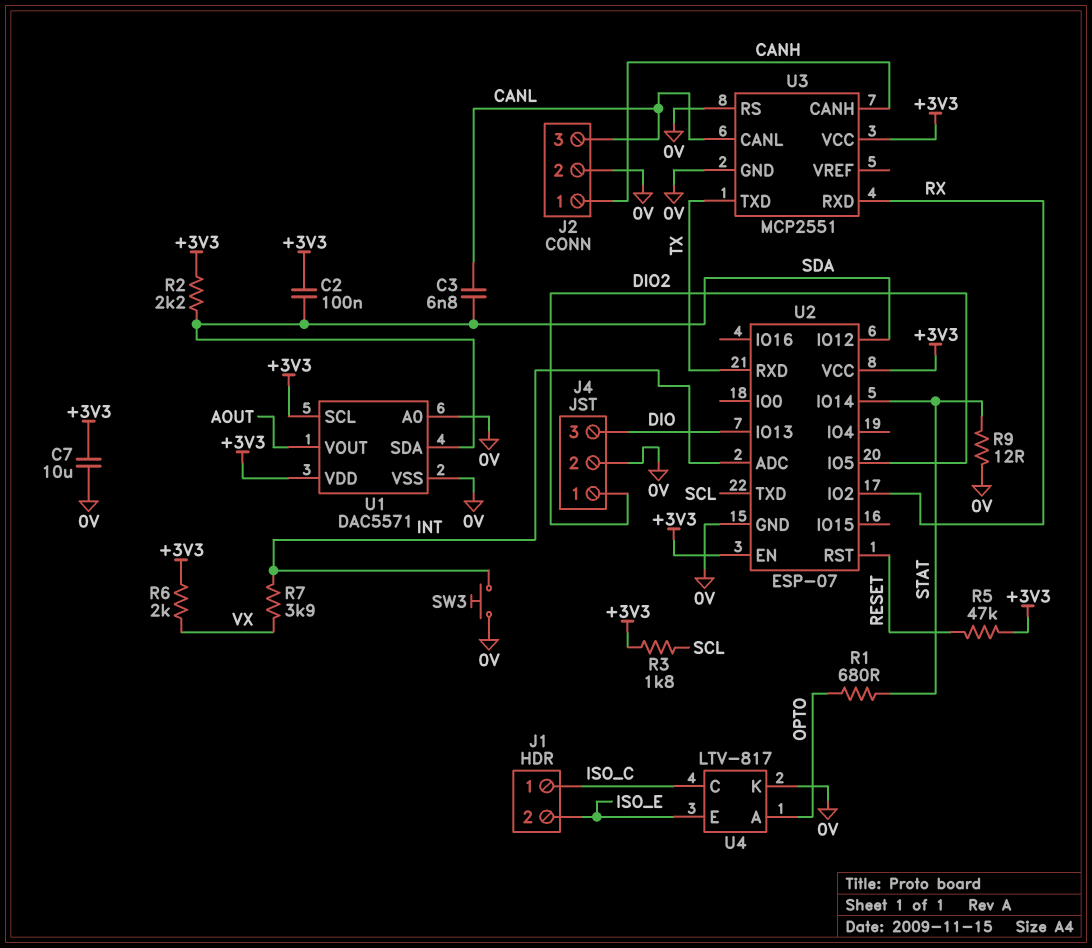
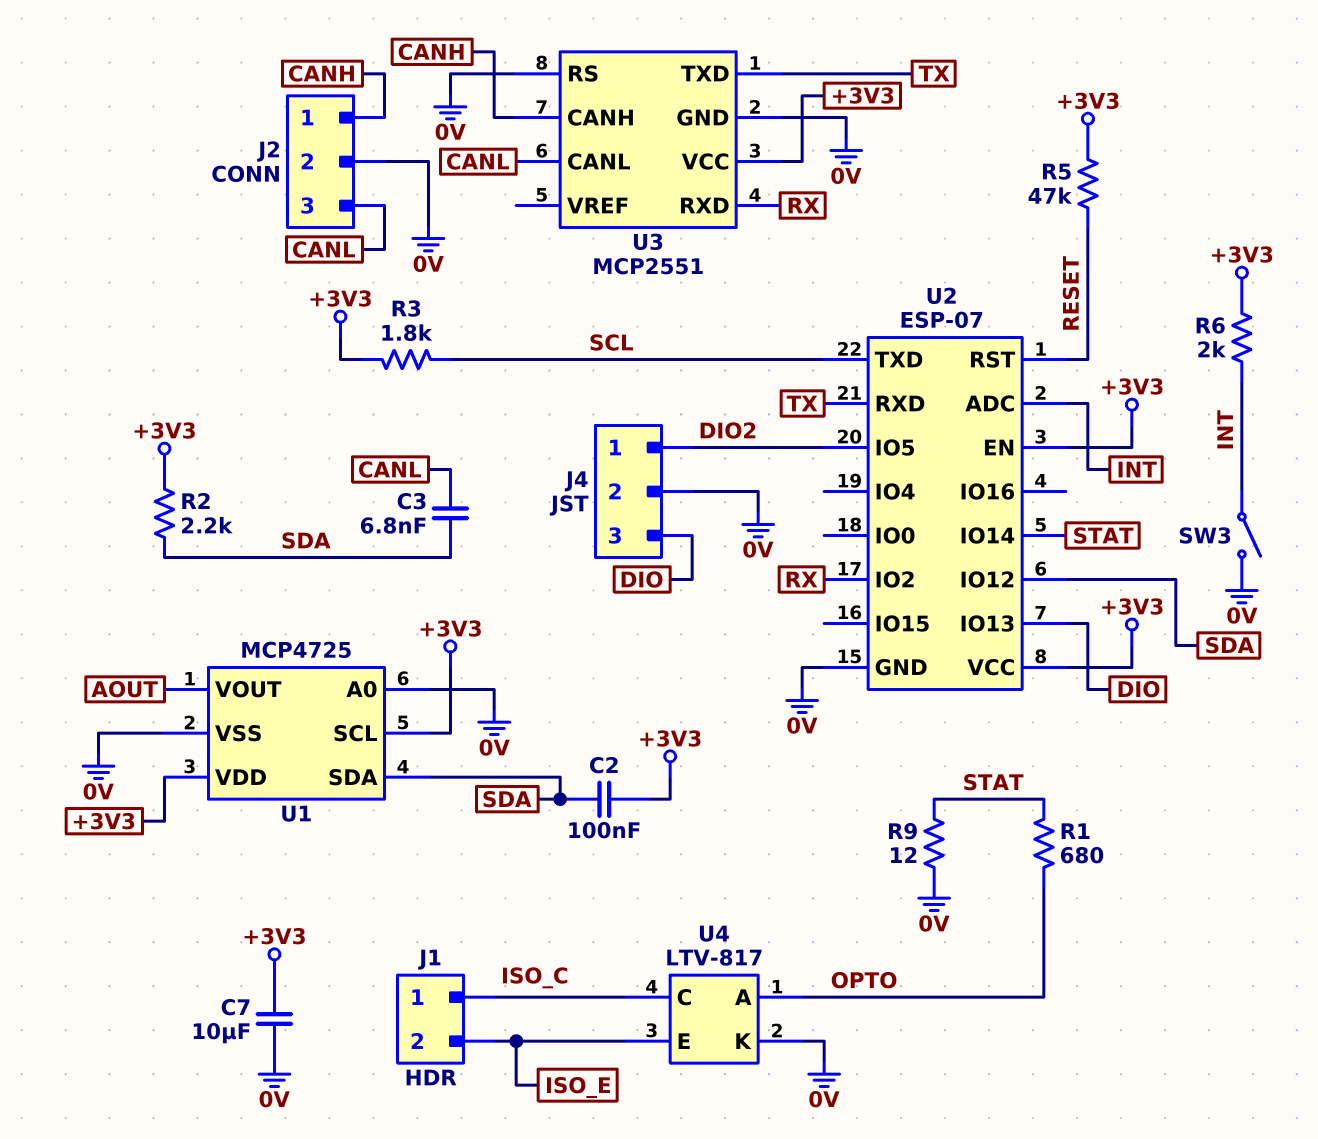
R6: 2k (+3V3, VX) -> 2k (+3V3, INT)
R7: 3.9k (INT, VX) -> none
SW3: button (0V, INT) -> switch (0V, INT)
U1: DAC5571 -> MCP4725

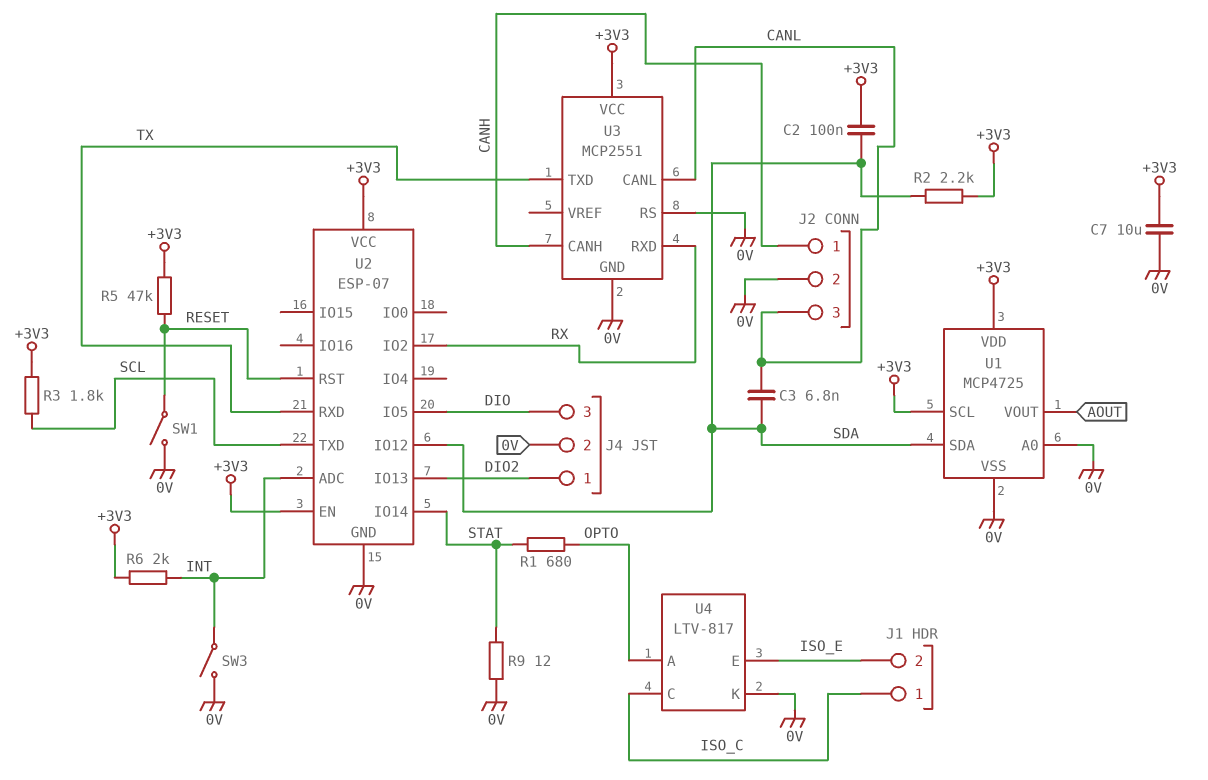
SW1: none -> switch (0V, RESET)
U2 pin IO5: DIO2 -> DIO
U2 pin IO13: DIO -> DIO2

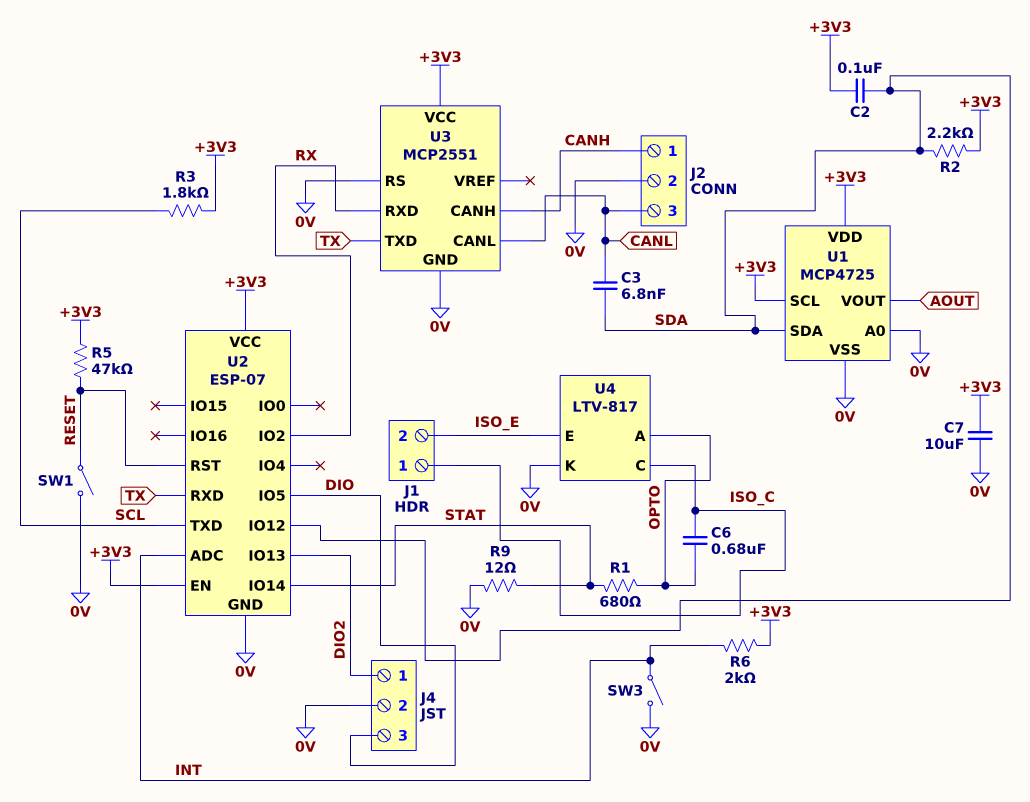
C6: none -> 680nF (ISO_C, OPTO)

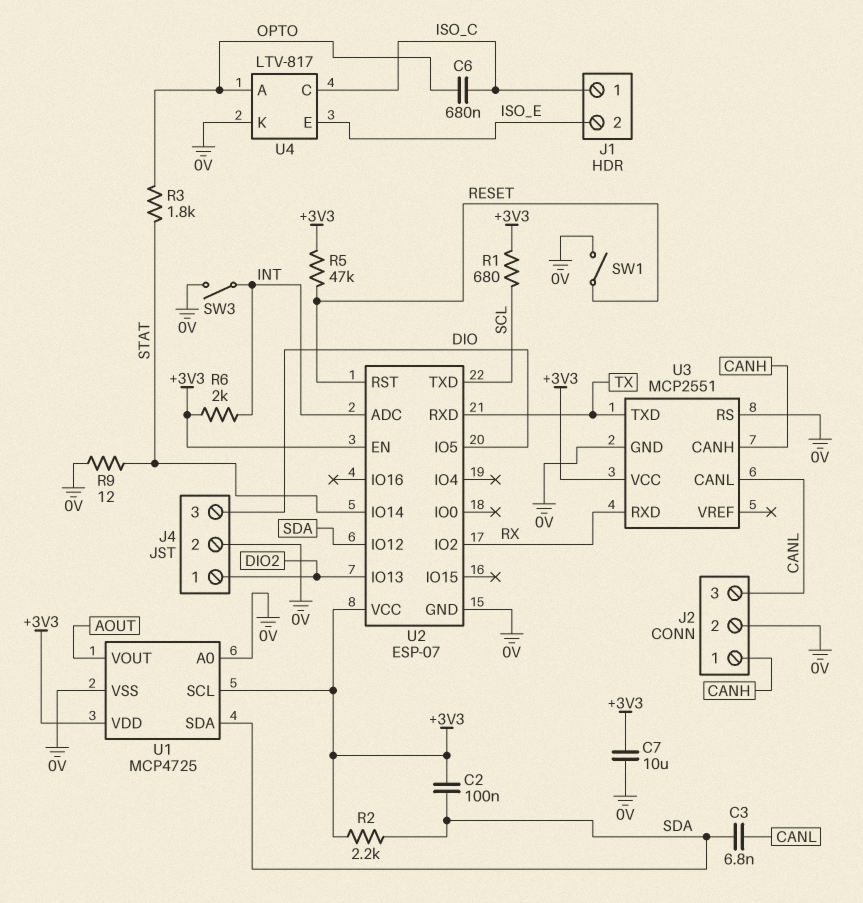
R1: 680 (OPTO, STAT) -> 680 (+3V3, SCL)
R3: 1.8k (+3V3, SCL) -> 1.8k (OPTO, STAT)

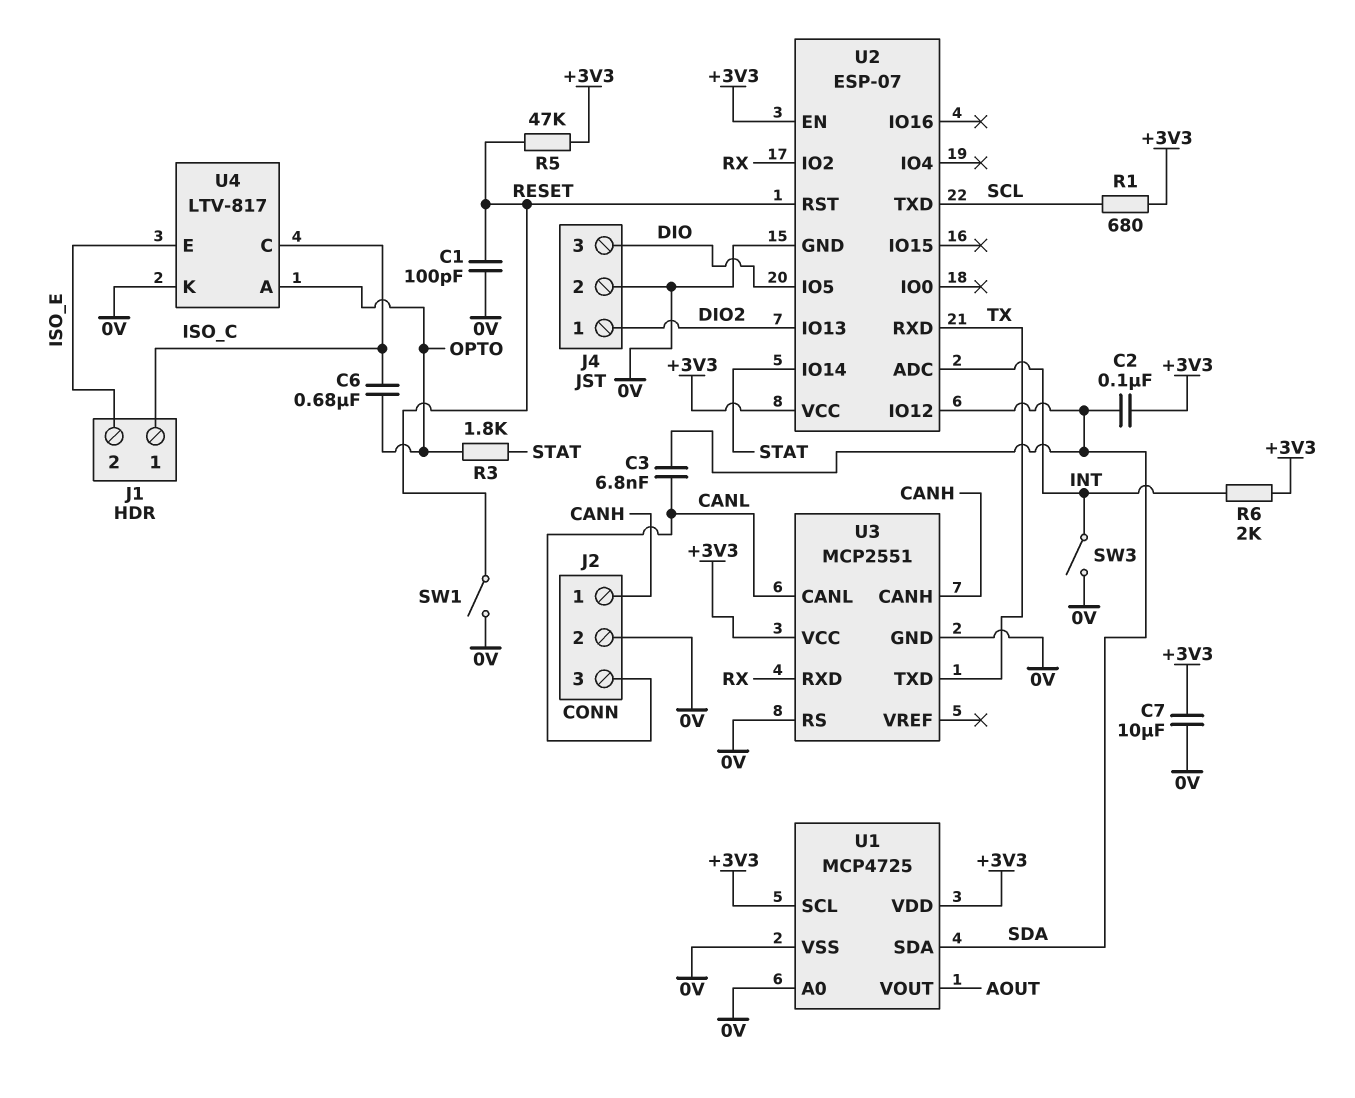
C1: none -> 100pF (0V, RESET)
R2: 2.2k (+3V3, SDA) -> none
R9: 12 (0V, STAT) -> none

